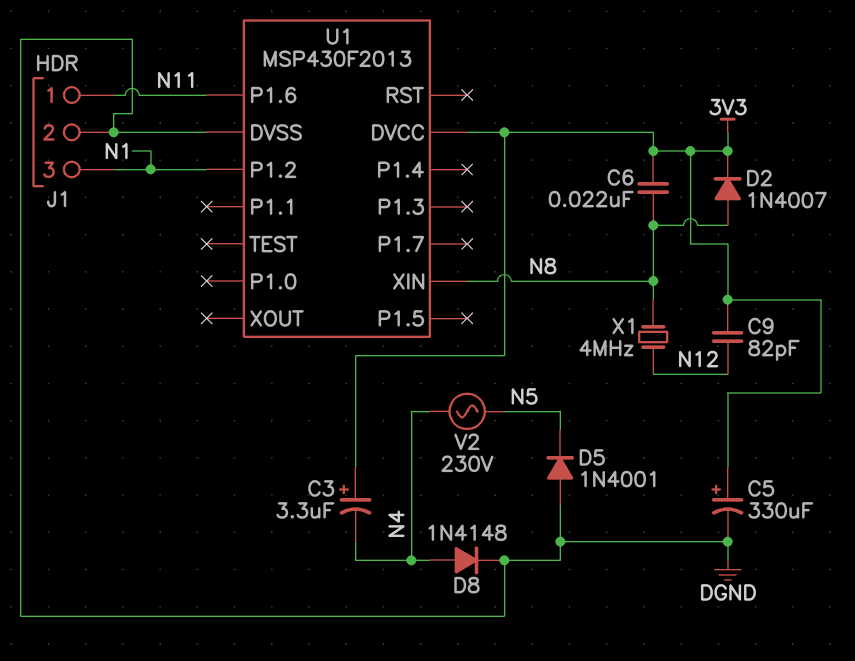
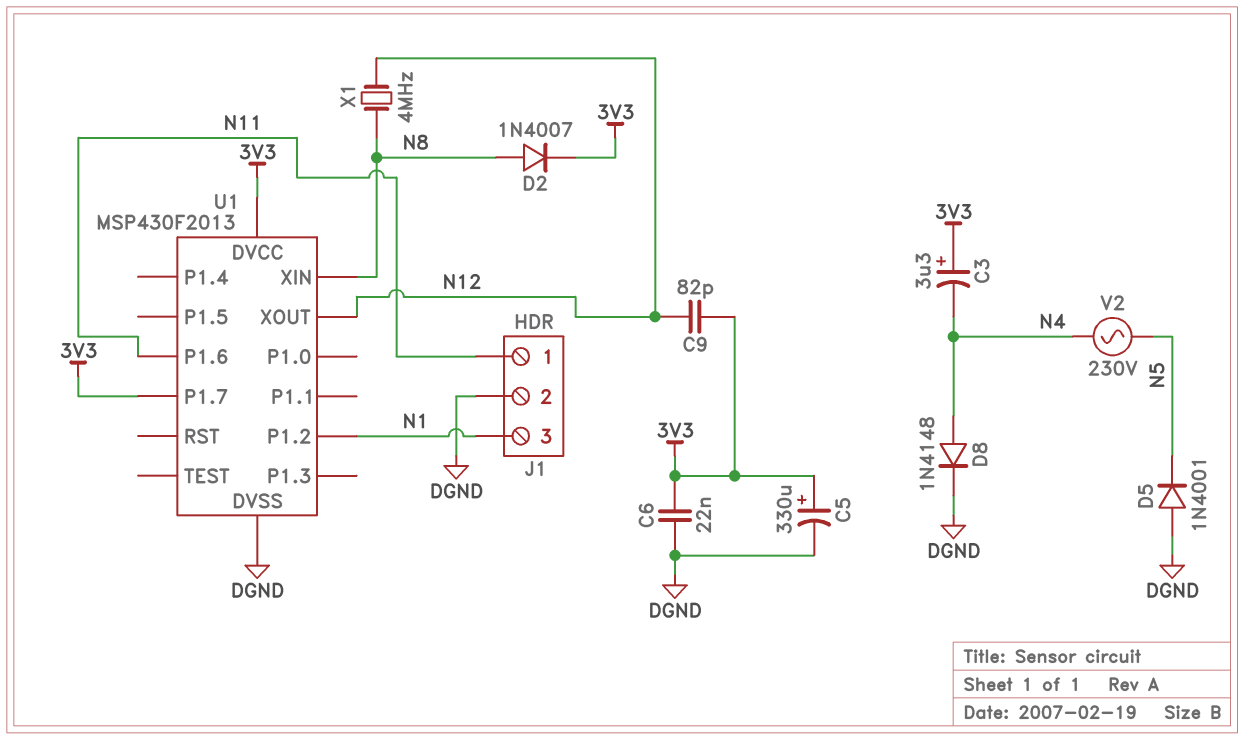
C6: 22nF (3V3, N8) -> 22nF (3V3, DGND)
U1 pin P1.7: none -> 3V3
U1 pin XOUT: none -> N12

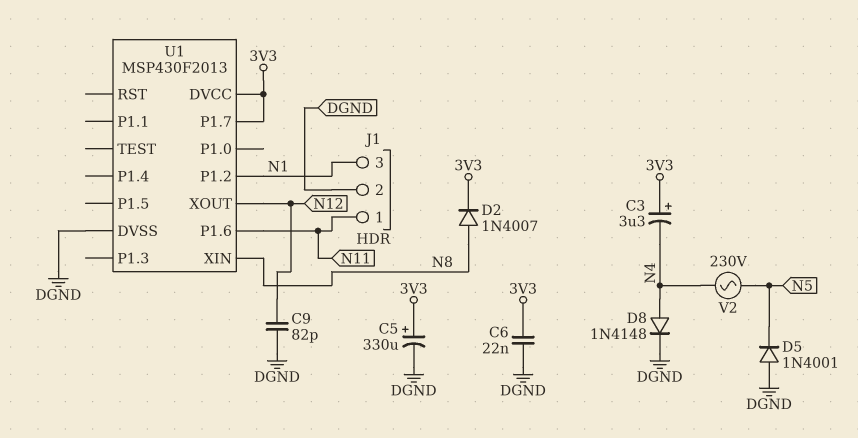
C9: 82pF (3V3, N12) -> 82pF (DGND, N12)
X1: 4MHz (N8, N12) -> none

